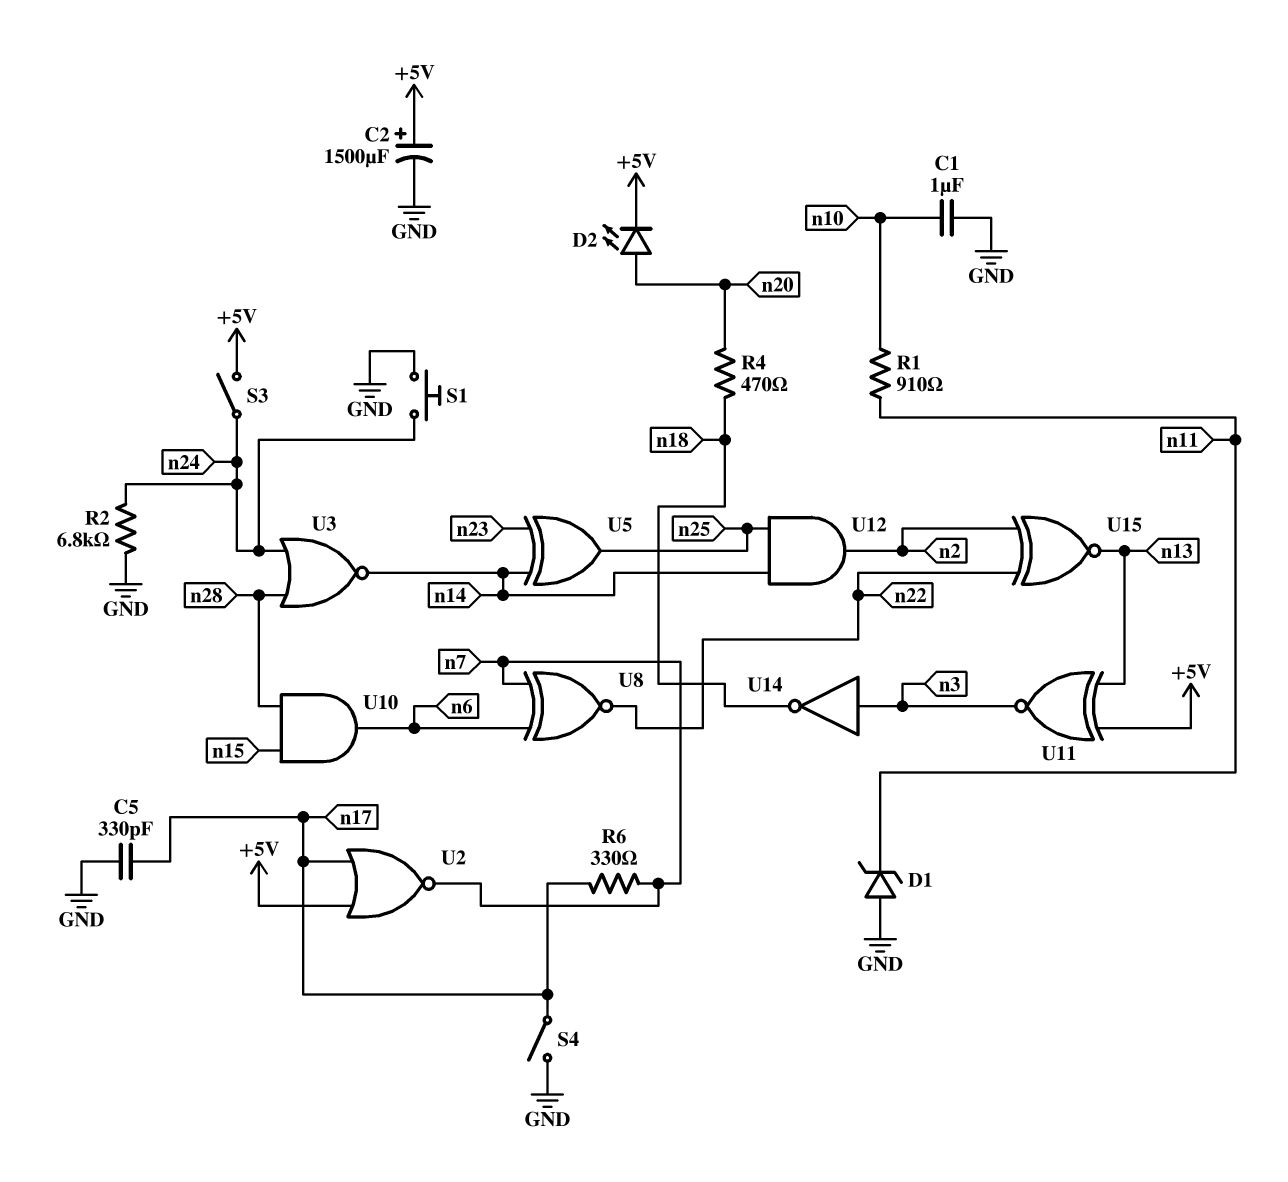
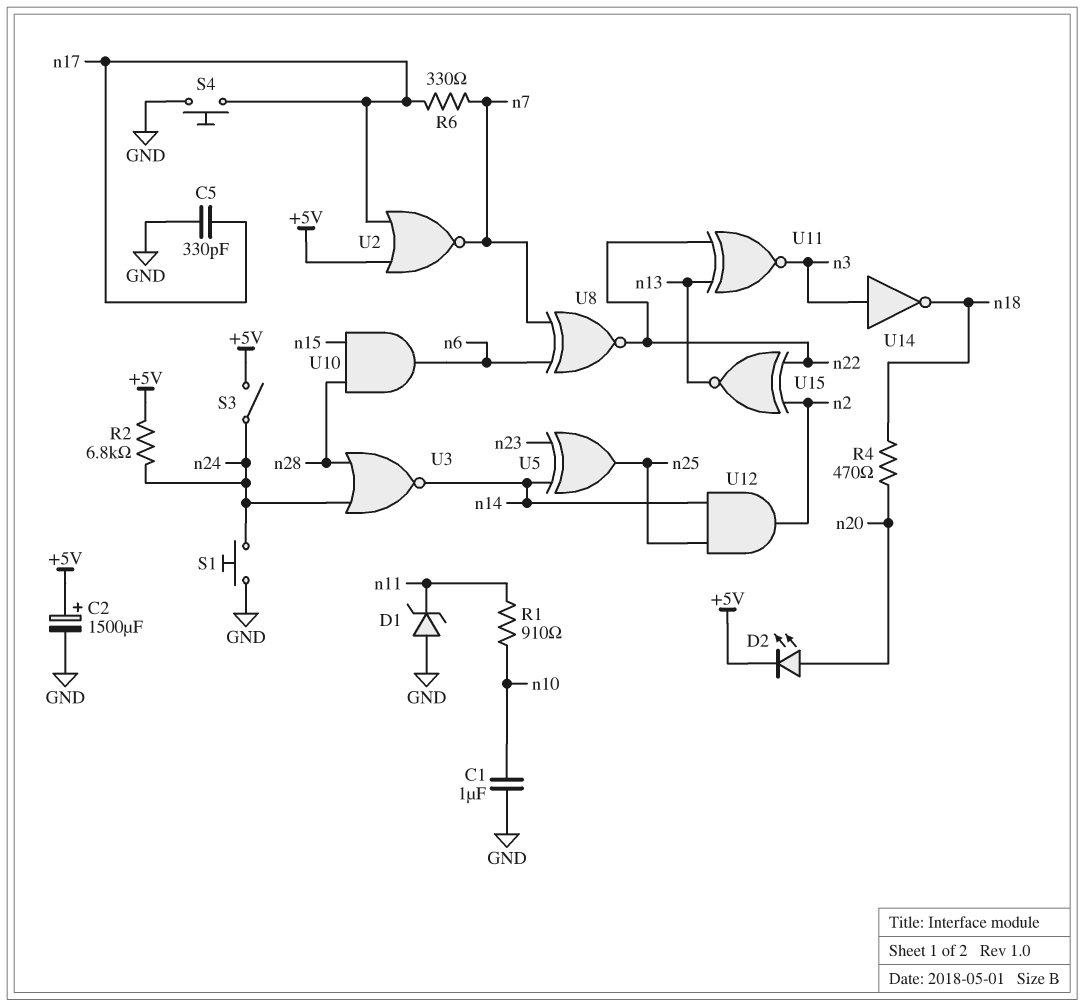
R2: 6.8k (GND, n24) -> 6.8k (+5V, n24)
S4: switch (GND, n17) -> button (GND, n17)
U11: XNOR (in +5V, in n13, out n3) -> XNOR (in n13, in n22, out n3)

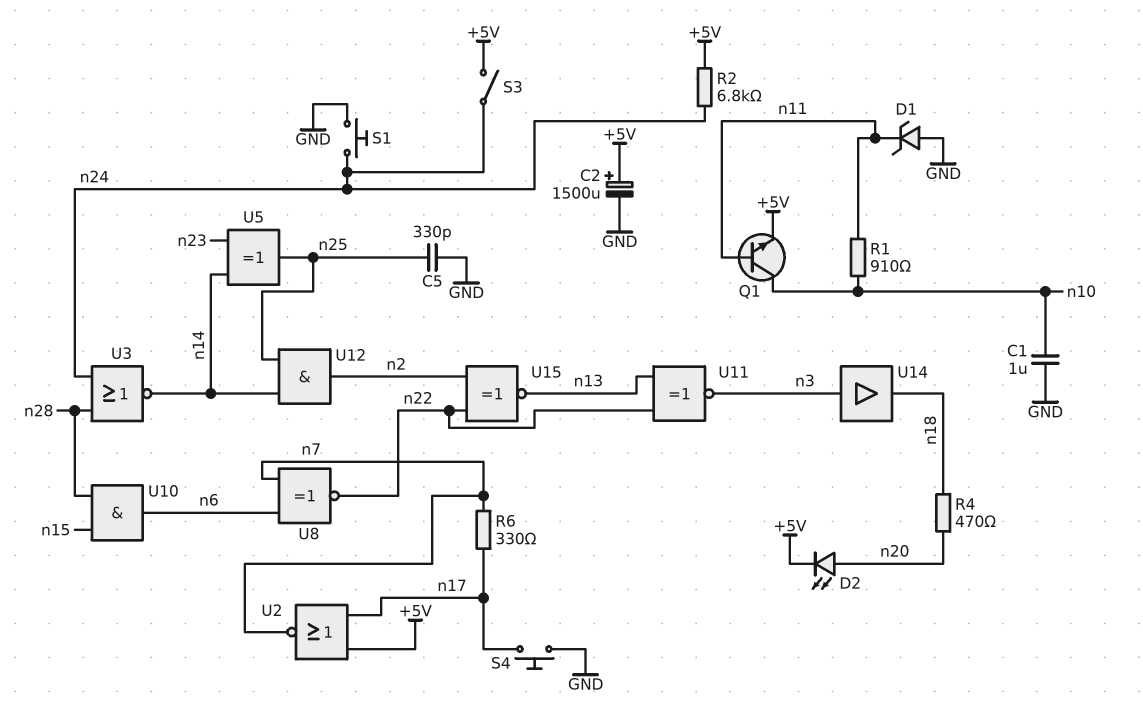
C5: 330pF (GND, n17) -> 330pF (GND, n25)
Q1: none -> NPN (B n11, C n10, E +5V)
U14: NOT (in n3, out n18) -> buffer (in n3, out n18)

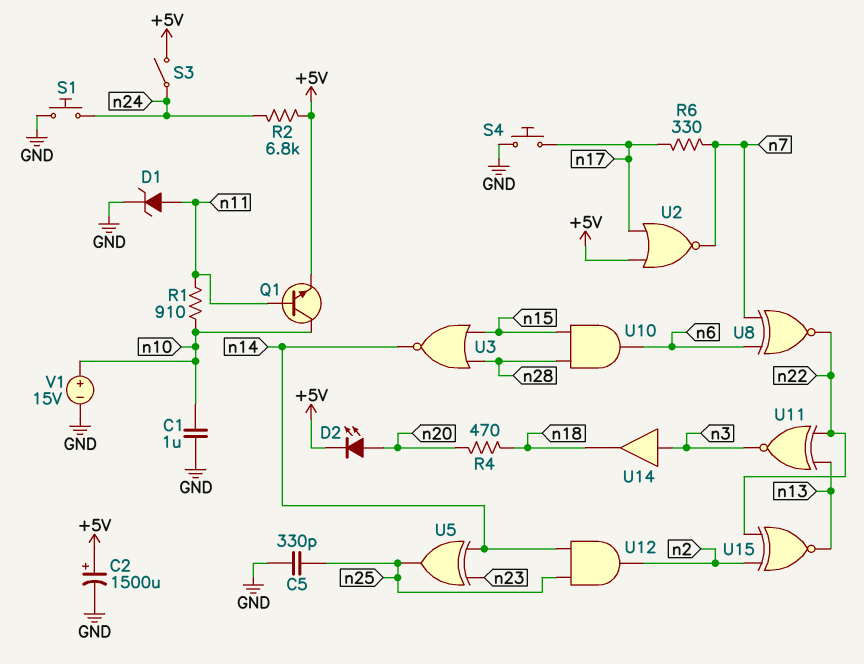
D1: zener (A GND, K n11) -> zener (A n11, K GND)
U3: NOR (in n24, in n28, out n14) -> NOR (in n15, in n28, out n14)
V1: none -> 15V (plus n10, minus GND)

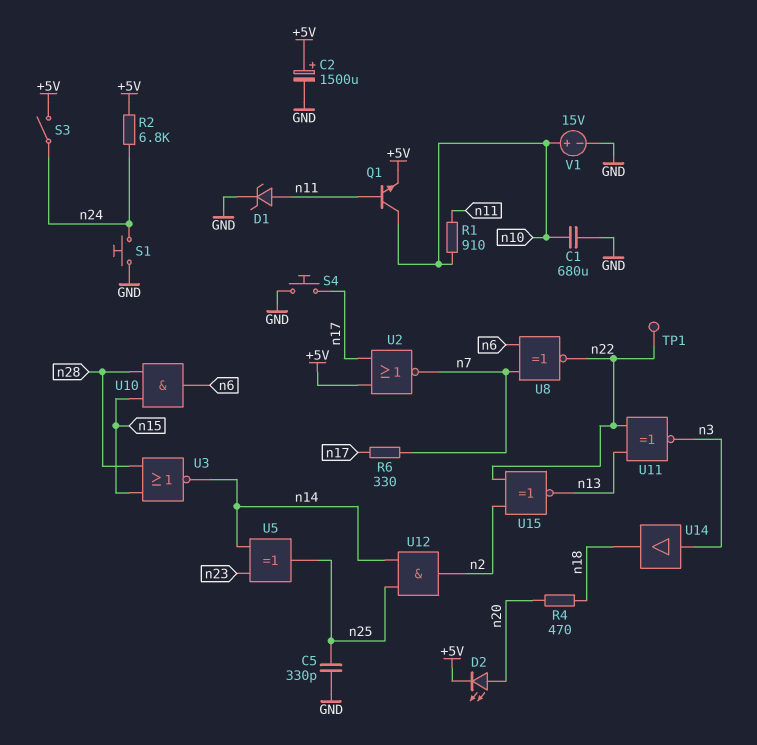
C1: 1uF (GND, n10) -> 680uF (GND, n10)
TP1: none -> test point (n22)

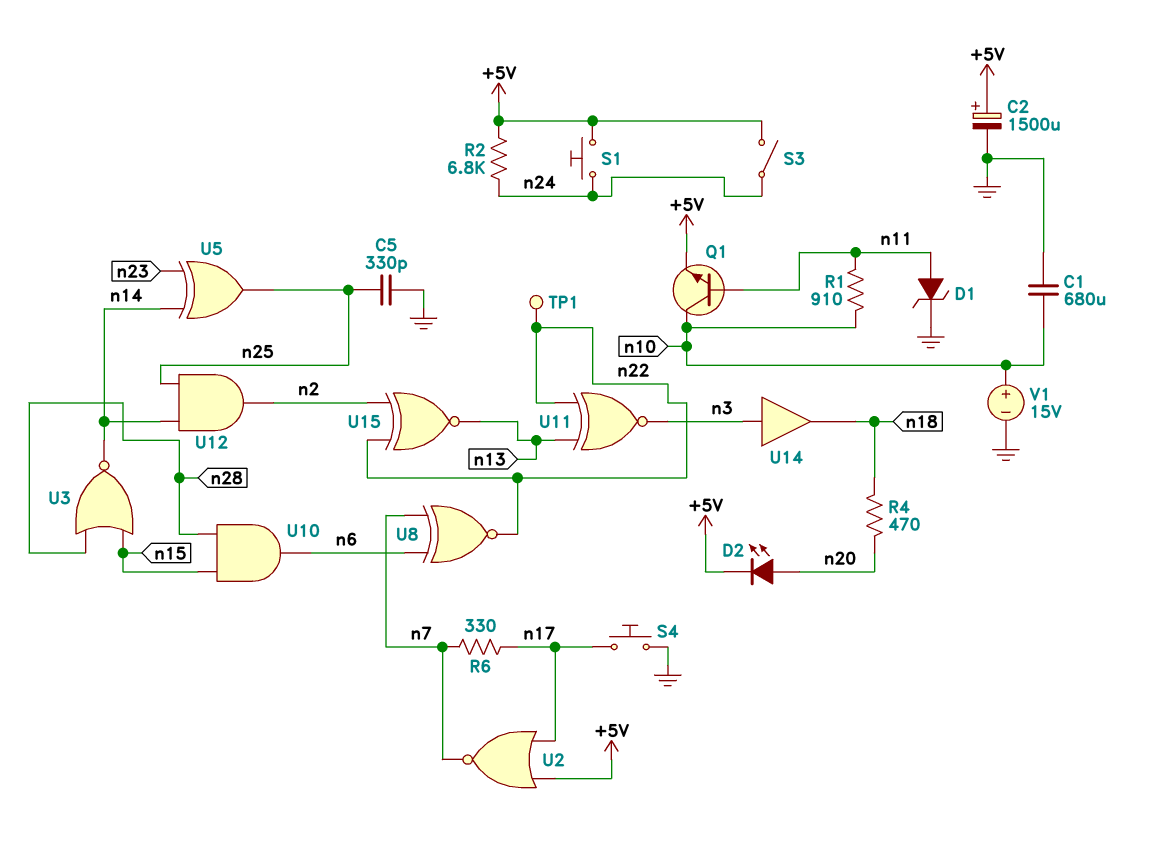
S1: button (GND, n24) -> button (+5V, n24)

